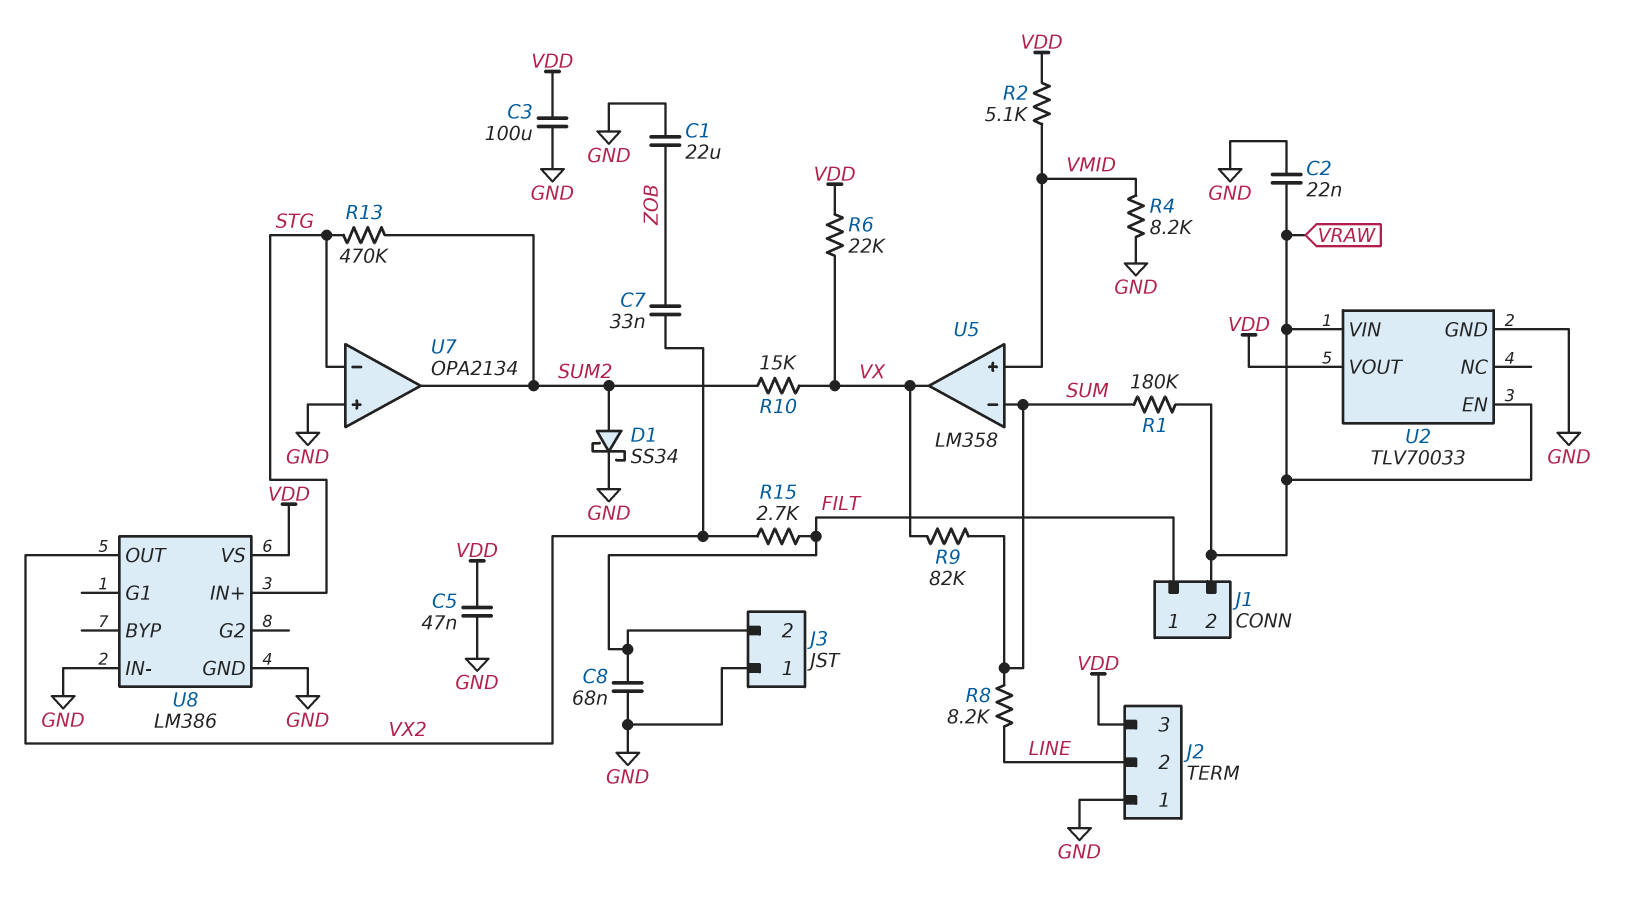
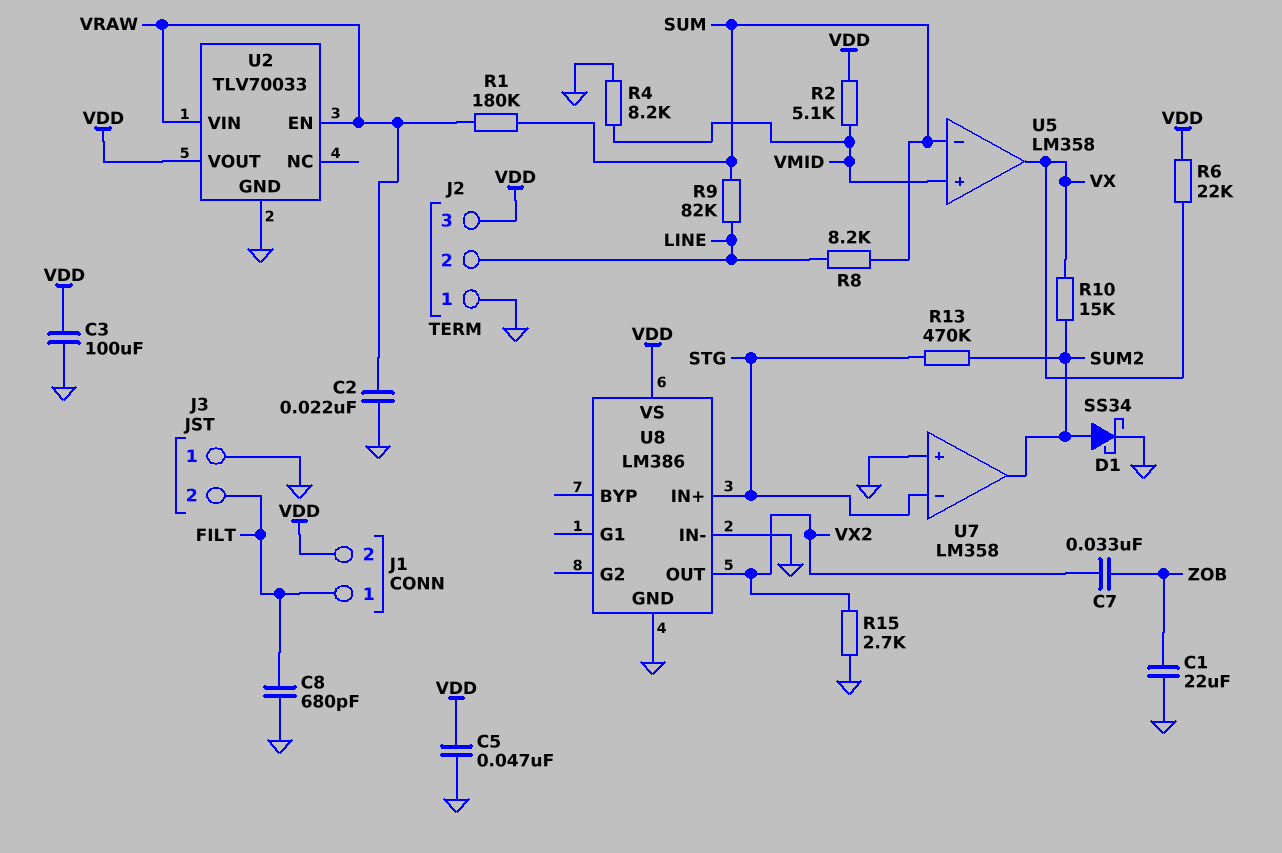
C8: 68nF (FILT, GND) -> 680pF (FILT, GND)
J1 pin 2: VRAW -> VDD
R9: 82k (SUM, VX) -> 82k (LINE, SUM)
R15: 2.7k (FILT, VX2) -> 2.7k (GND, VX2)
U7: OPA2134 -> LM358

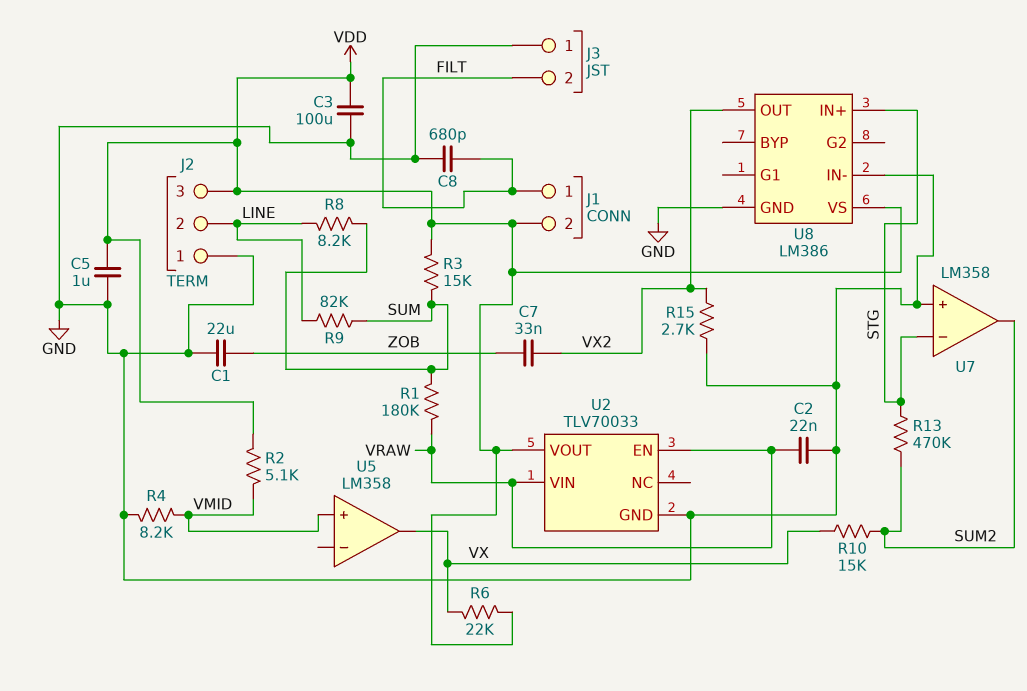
C5: 47nF (GND, VDD) -> 1uF (GND, VDD)
D1: schottky SS34 (A SUM2, K GND) -> none
R3: none -> 15k (SUM, VDD)
U5 pin in-: SUM -> none

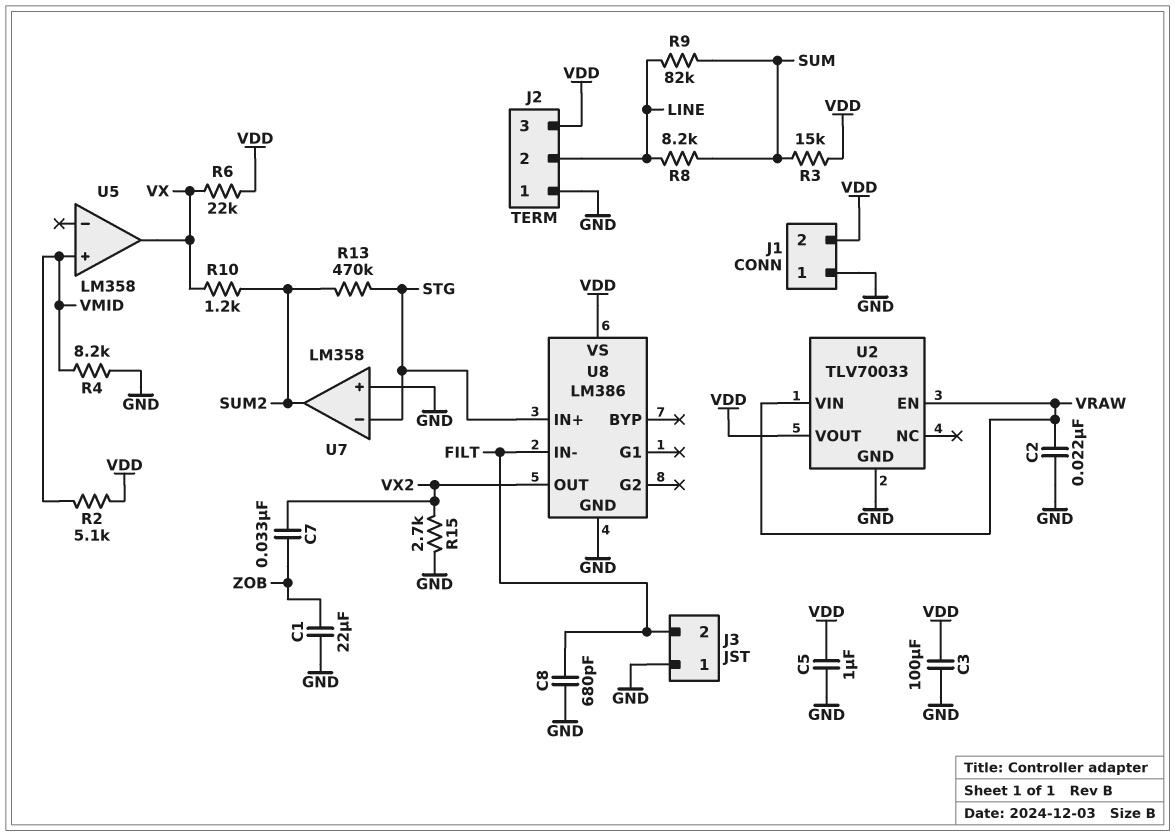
J1 pin 1: FILT -> GND
R1: 180k (SUM, VRAW) -> none
R10: 15k (SUM2, VX) -> 1.2k (SUM2, VX)
U8 pin IN-: GND -> FILT

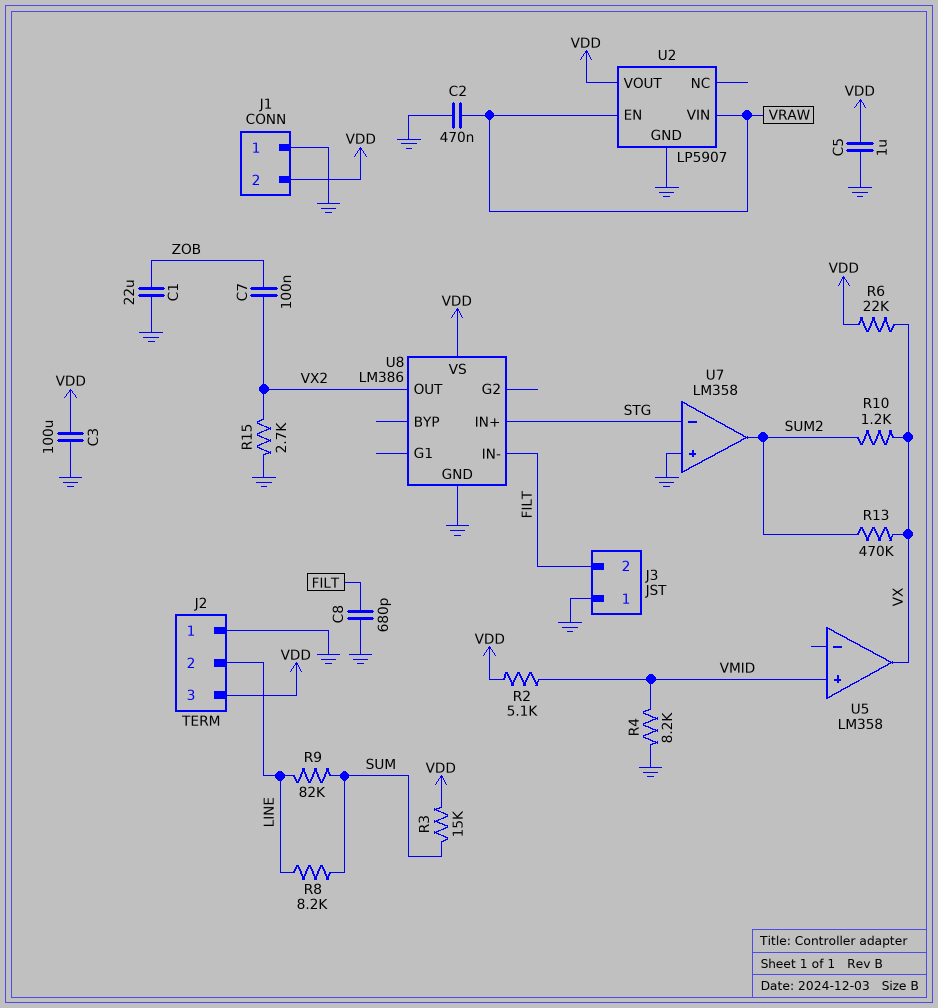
C2: 22nF (GND, VRAW) -> 470nF (GND, VRAW)
C7: 33nF (VX2, ZOB) -> 100nF (VX2, ZOB)
R13: 470k (STG, SUM2) -> 470k (SUM2, VX)
U2: TLV70033 -> LP5907

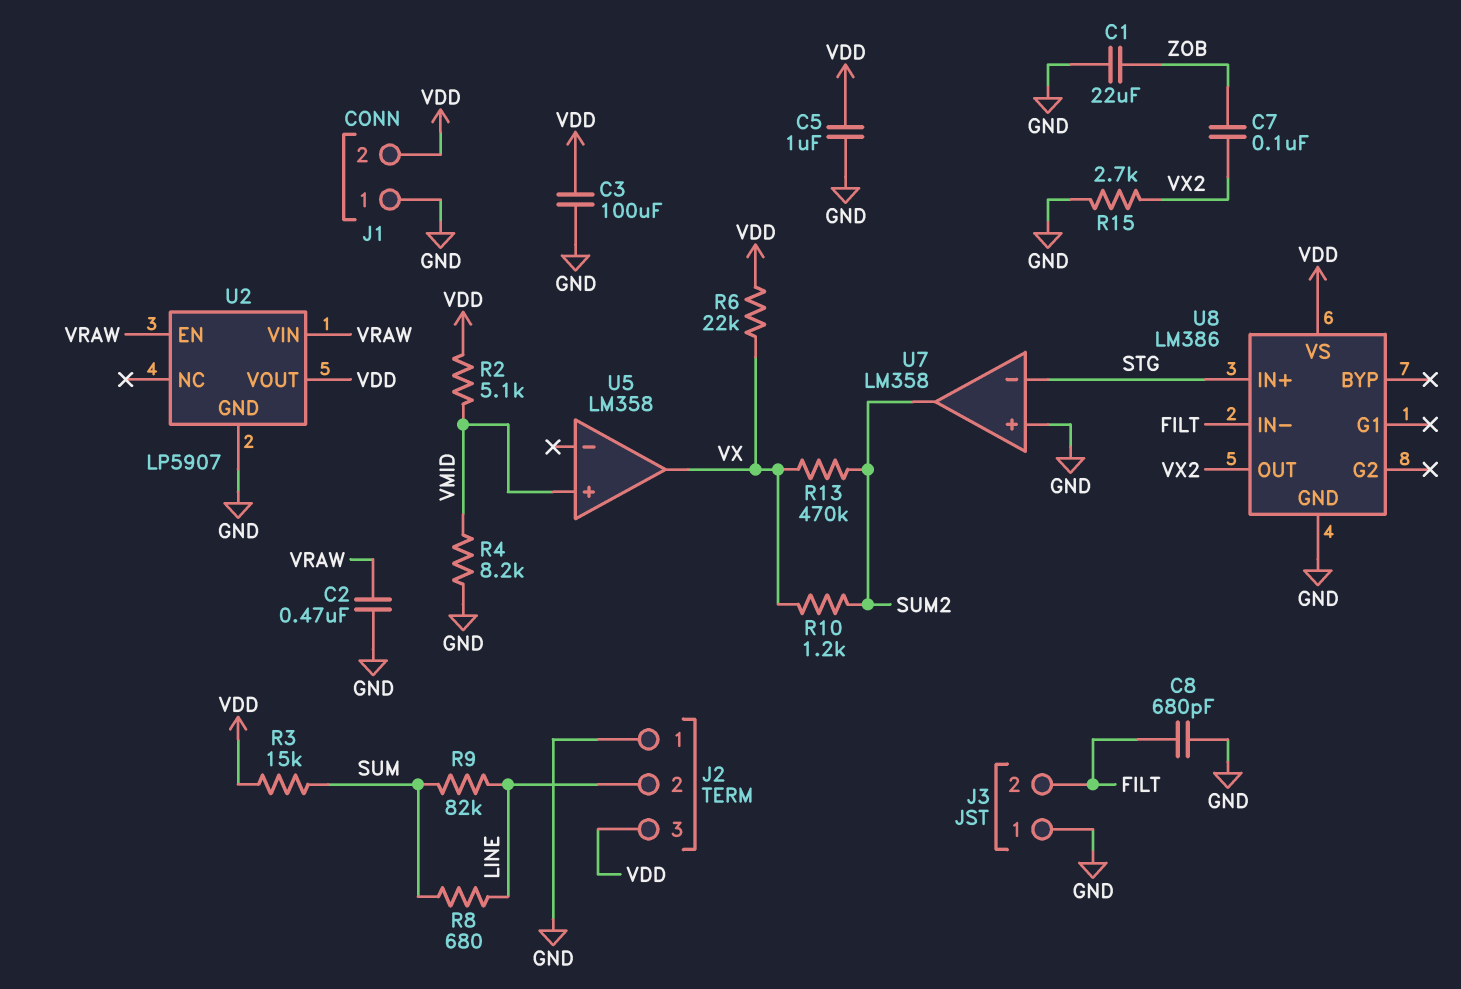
R8: 8.2k (LINE, SUM) -> 680 (LINE, SUM)

